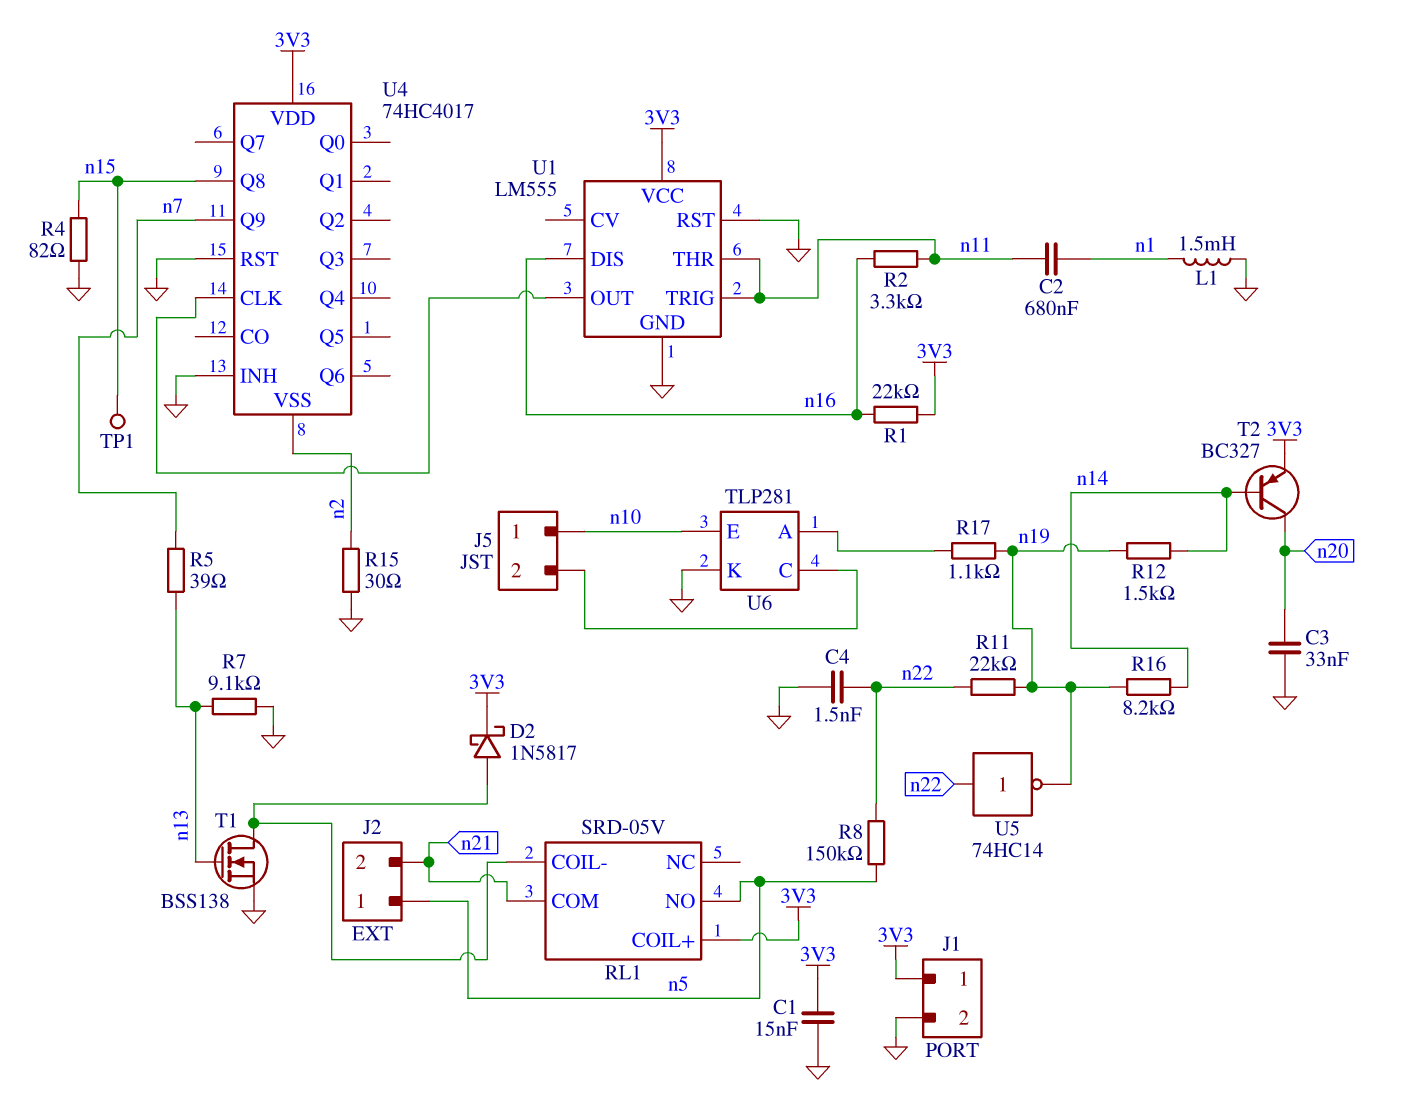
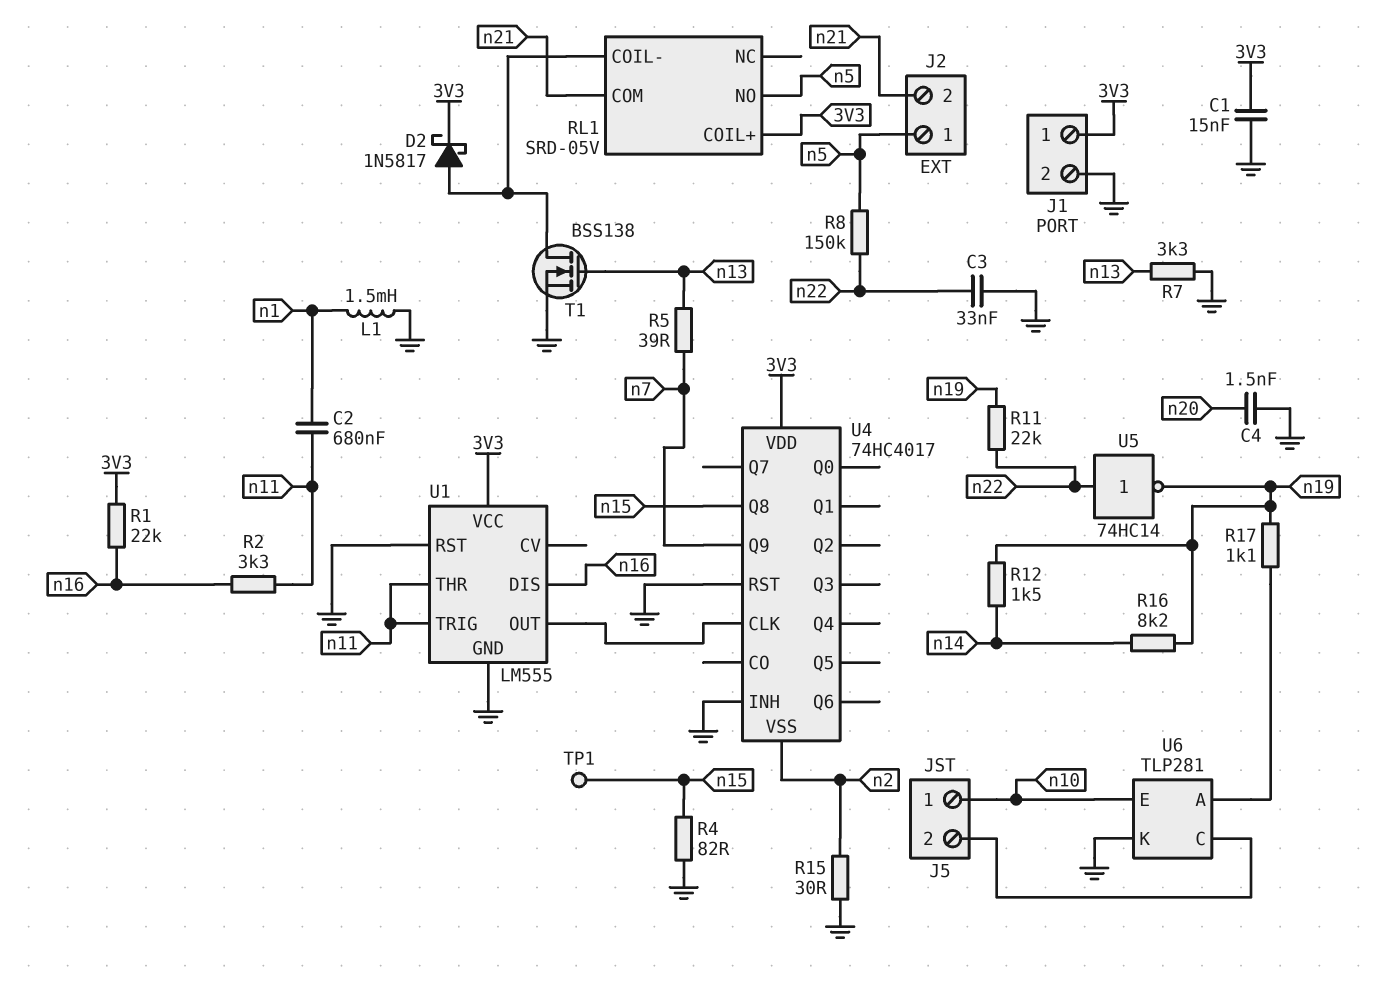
C3: 33nF (GND, n20) -> 33nF (GND, n22)
C4: 1.5nF (GND, n22) -> 1.5nF (GND, n20)
R7: 9.1k (GND, n13) -> 3.3k (GND, n13)
T2: PNP BC327 (B n14, C n20, E 3V3) -> none

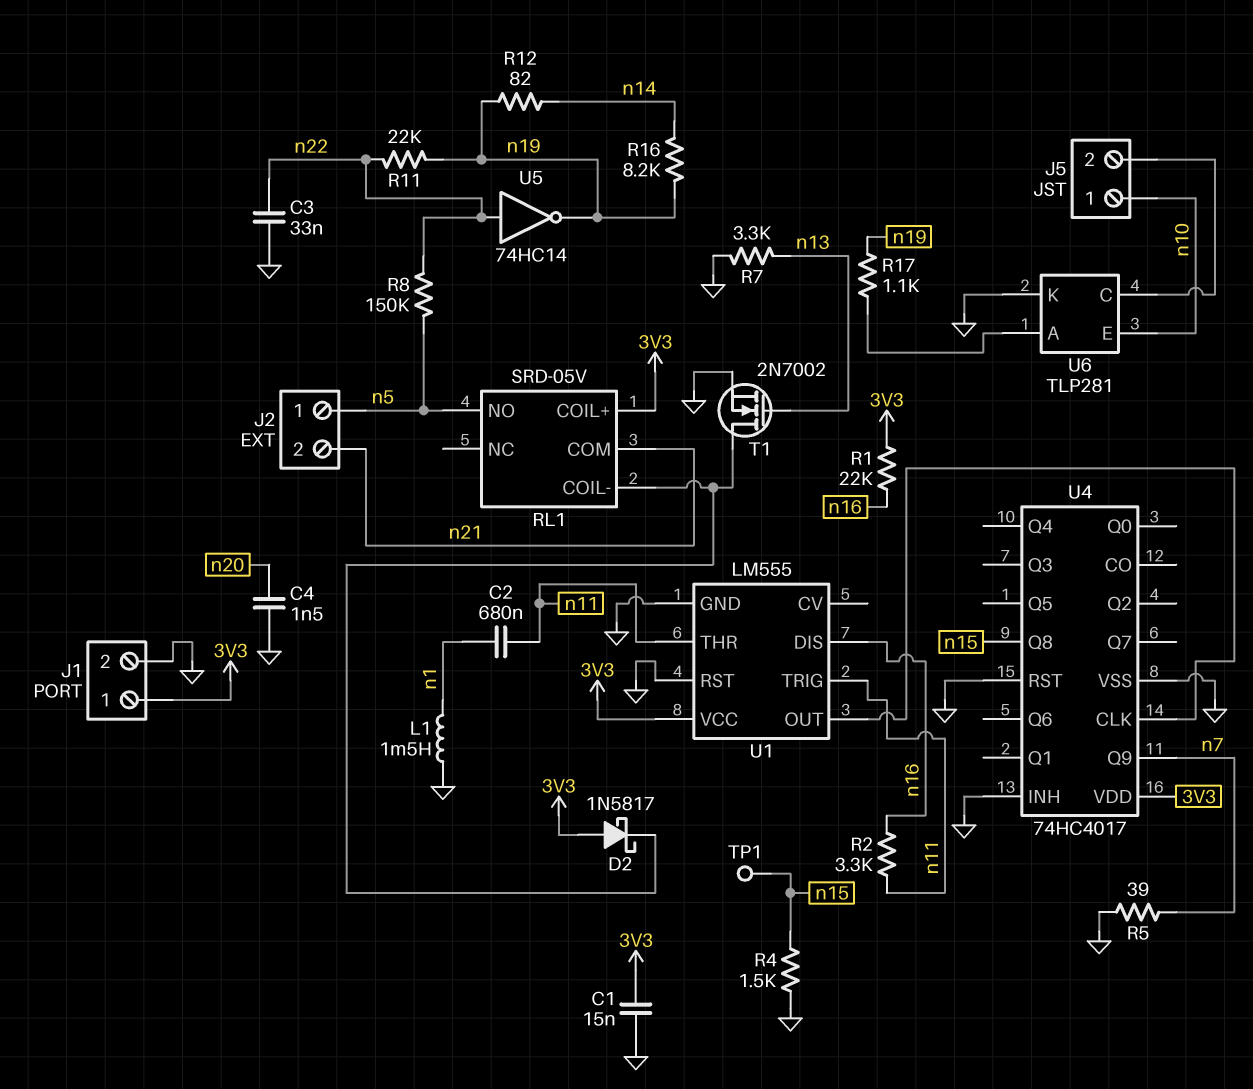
D2: schottky 1N5817 (A RL1/COIL-, K 3V3) -> schottky 1N5817 (A 3V3, K RL1/COIL-)
R4: 82 (GND, n15) -> 1.5k (GND, n15)
R5: 39 (n7, n13) -> 39 (GND, n7)
R12: 1.5k (n14, n19) -> 82 (n14, n19)
R15: 30 (GND, n2) -> none
T1: NMOS BSS138 (G n13, D RL1/COIL-, S GND) -> NMOS 2N7002 (G n13, D RL1/COIL-, S GND)
U4 pin VSS: n2 -> GND

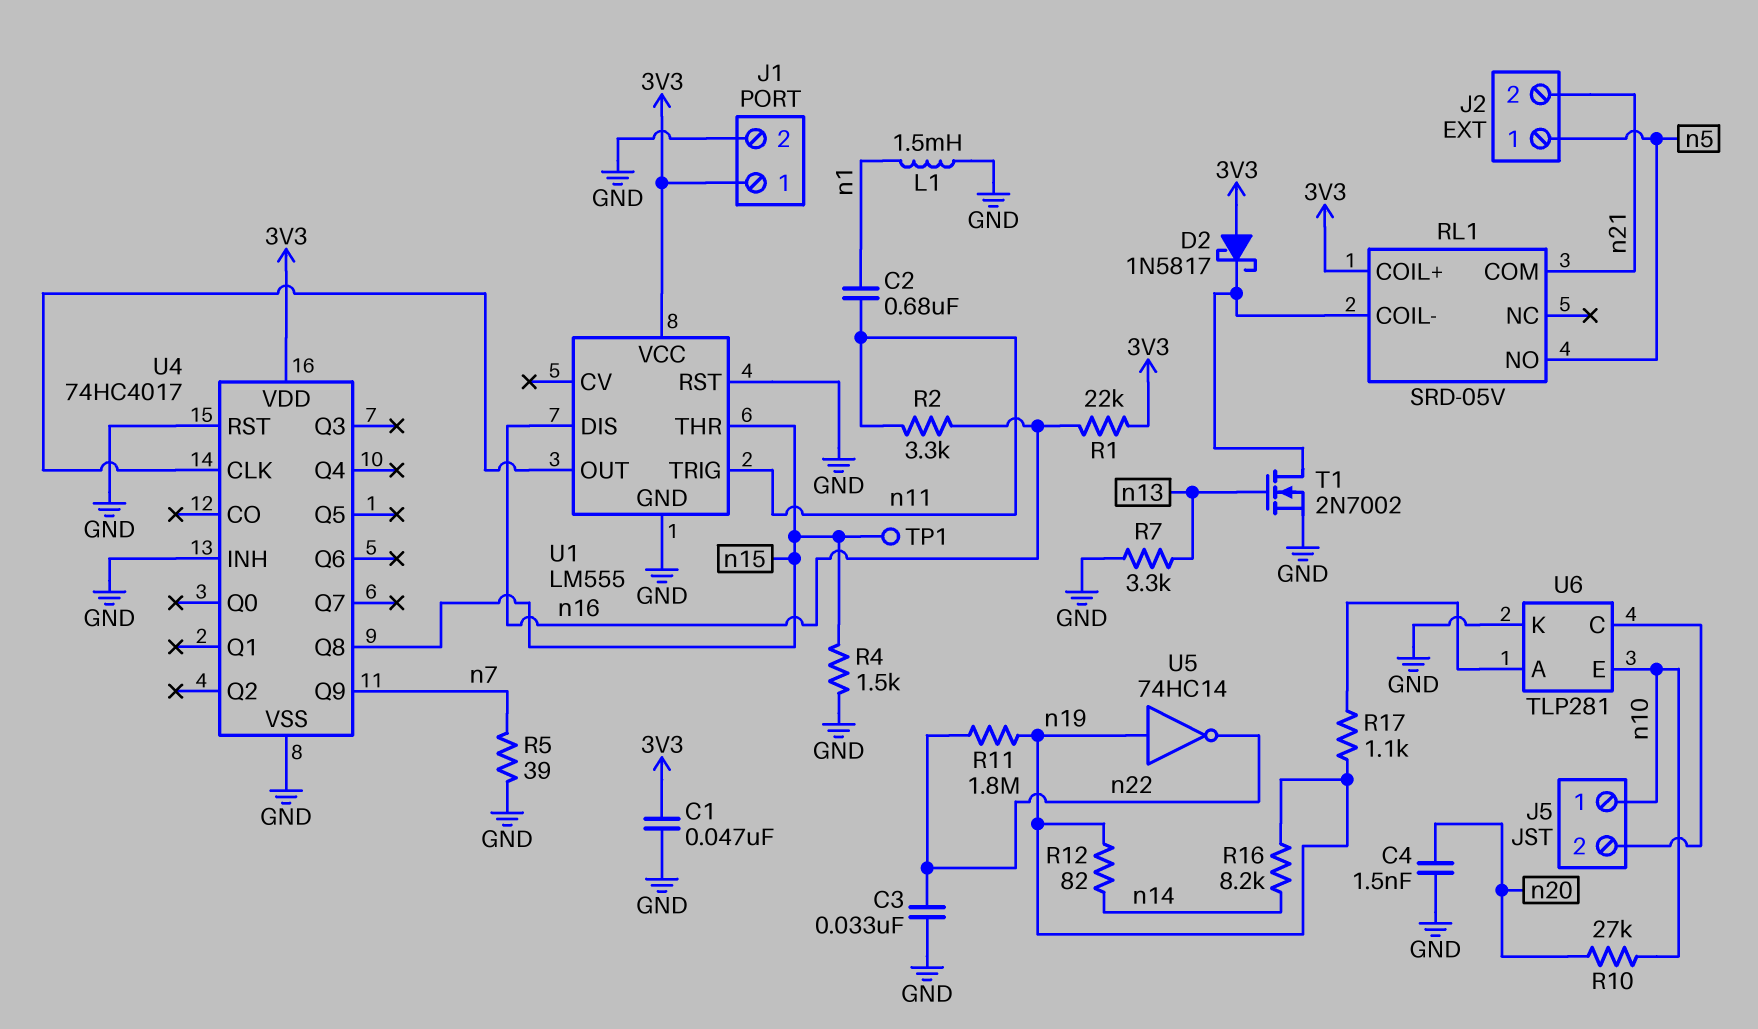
C1: 15nF (3V3, GND) -> 47nF (3V3, GND)
R8: 150k (n5, n22) -> none
R10: none -> 27k (n10, n20)
R11: 22k (n19, n22) -> 1.8M (n19, n22)
U1 pin THR: n11 -> n15
U5: NOT 74HC14 (in n22, out n19) -> NOT 74HC14 (in n19, out n22)

